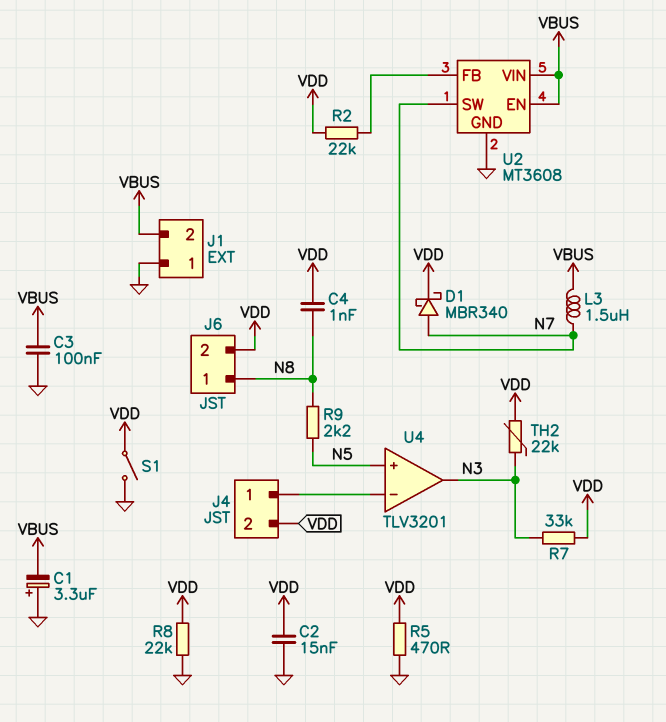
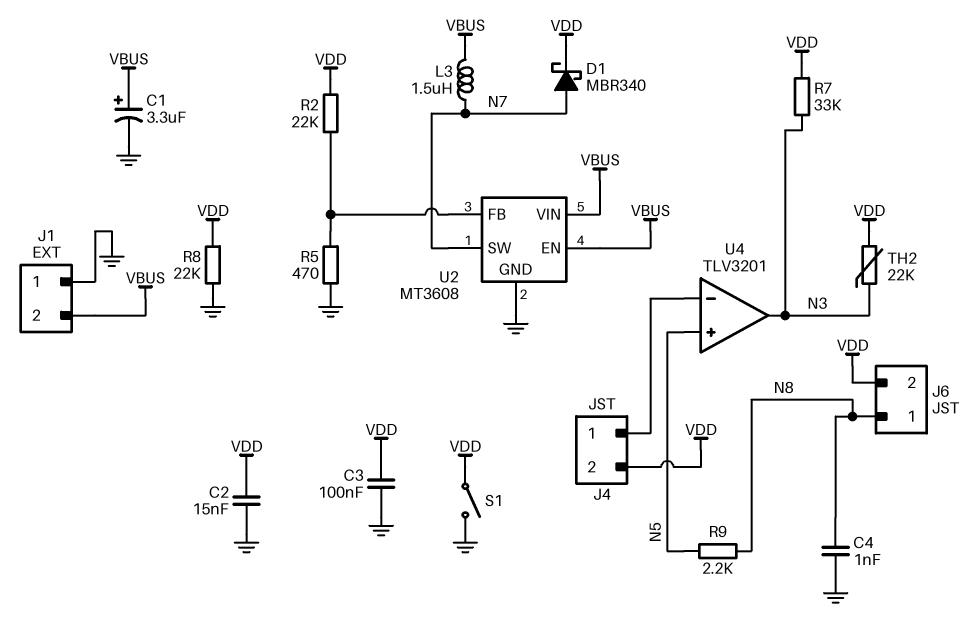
C1: 3.3uF (plus GND, minus VBUS) -> 3.3uF (plus VBUS, minus GND)
C3: 100nF (GND, VBUS) -> 100nF (GND, VDD)
C4: 1nF (N8, VDD) -> 1nF (GND, N8)
R5: 470 (GND, VDD) -> 470 (GND, U2/FB)

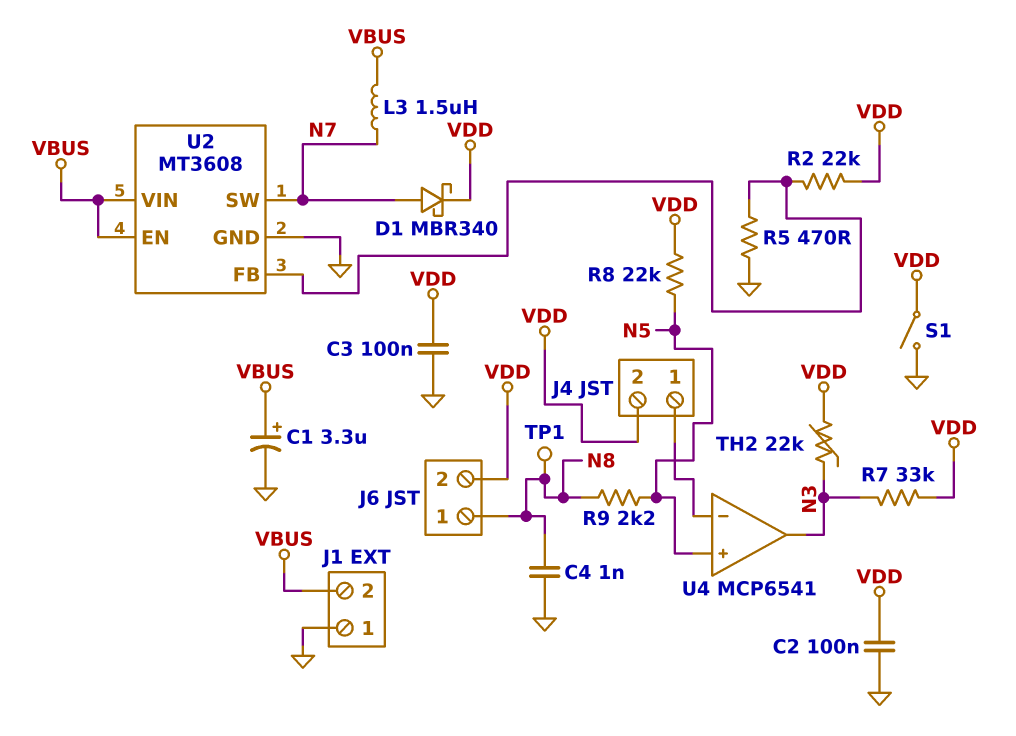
C2: 15nF (GND, VDD) -> 100nF (GND, VDD)
R8: 22k (GND, VDD) -> 22k (N5, VDD)
TP1: none -> test point (N8)
U4: TLV3201 -> MCP6541

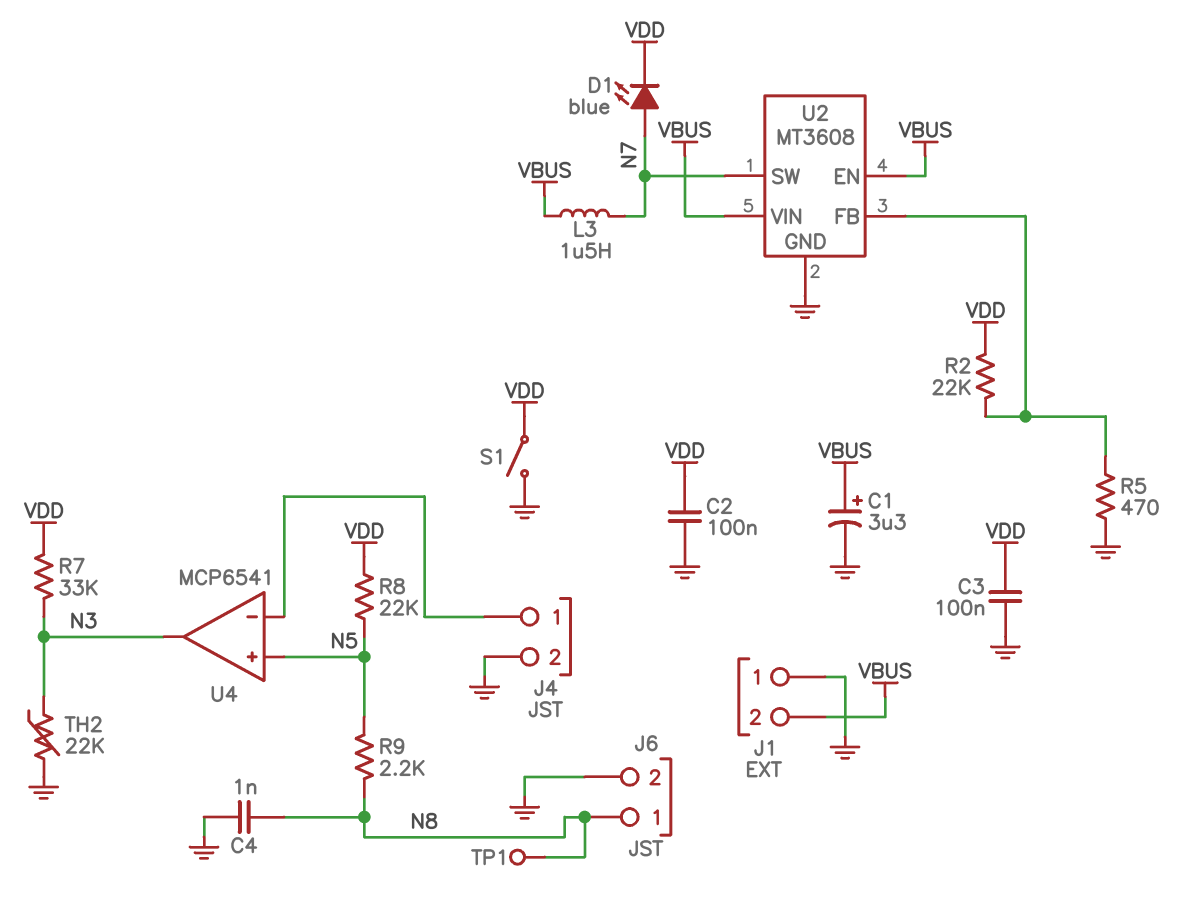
D1: schottky MBR340 (A N7, K VDD) -> LED blue (A N7, K VDD)
J4 pin 2: VDD -> GND
J6 pin 2: VDD -> GND
TH2: 22k (N3, VDD) -> 22k (GND, N3)

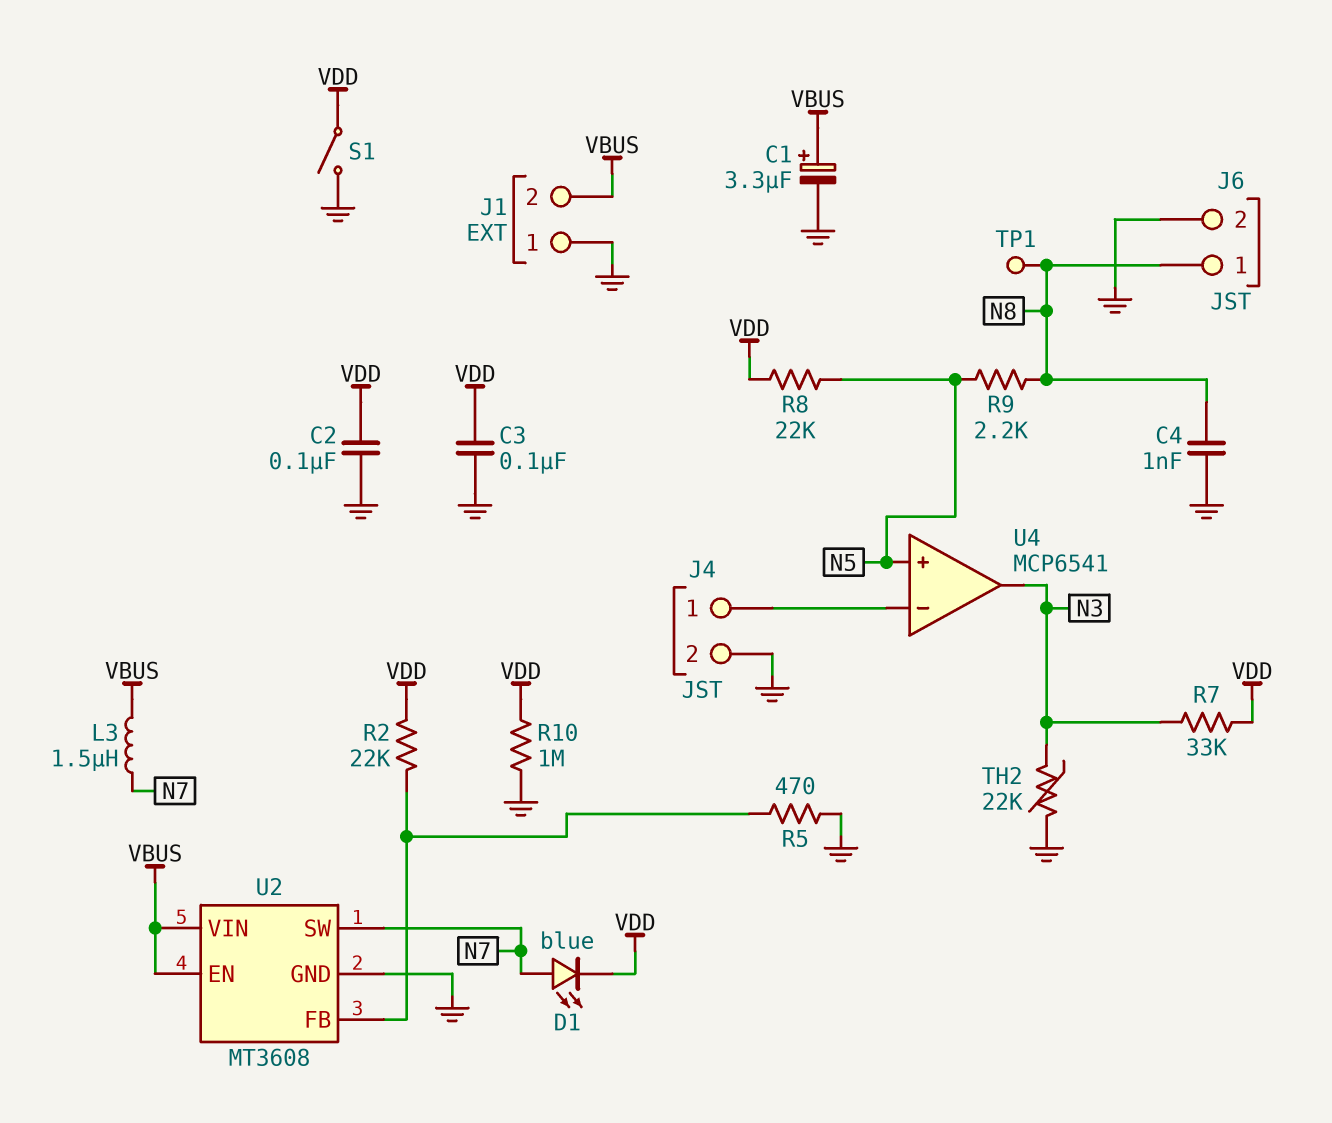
R10: none -> 1M (GND, VDD)

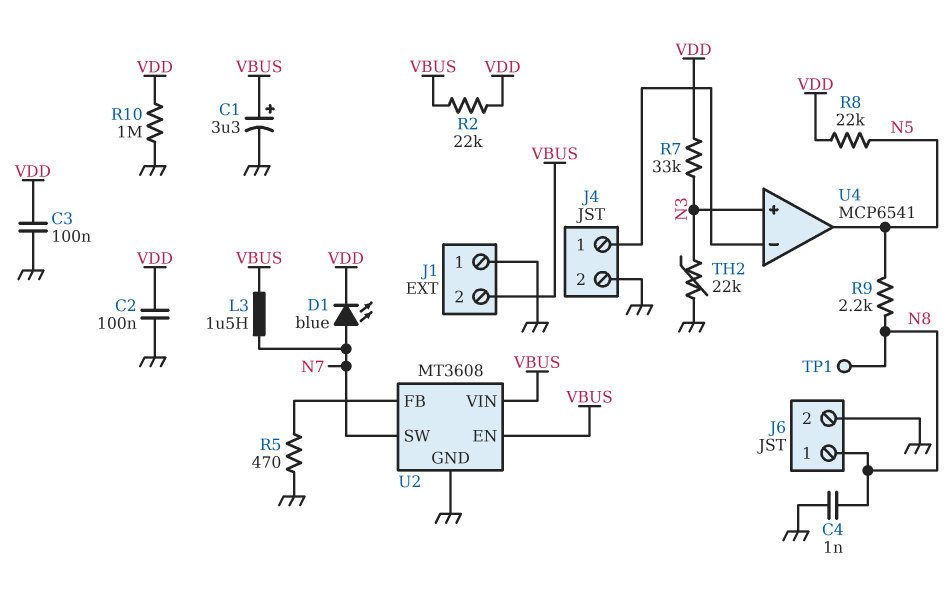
R2: 22k (U2/FB, VDD) -> 22k (VBUS, VDD)
S1: switch (GND, VDD) -> none
U4 pin in+: N5 -> N3
U4 pin out: N3 -> N5

